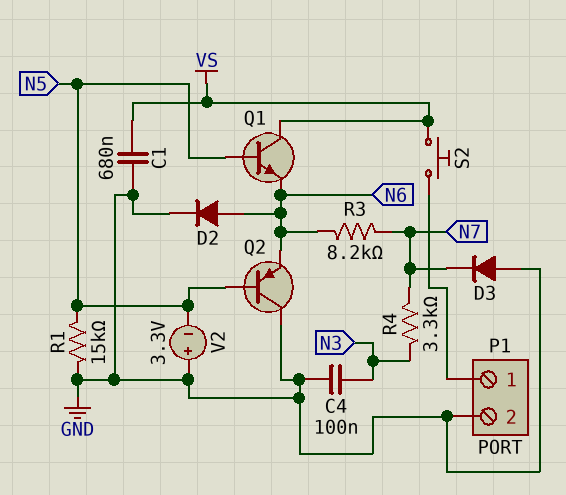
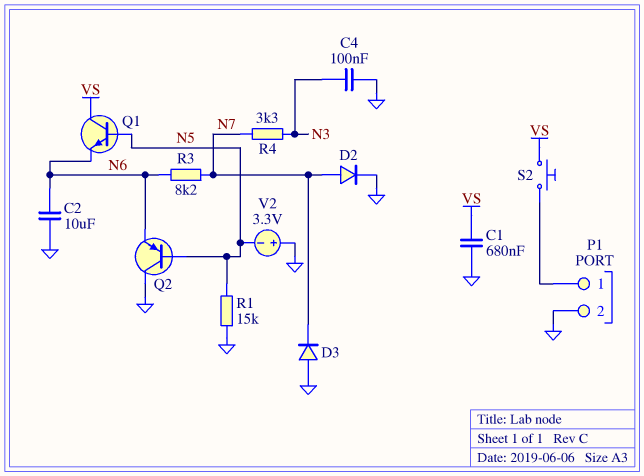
C2: none -> 10uF (GND, N6)
D2: diode (A N6, K GND) -> diode (A N7, K GND)

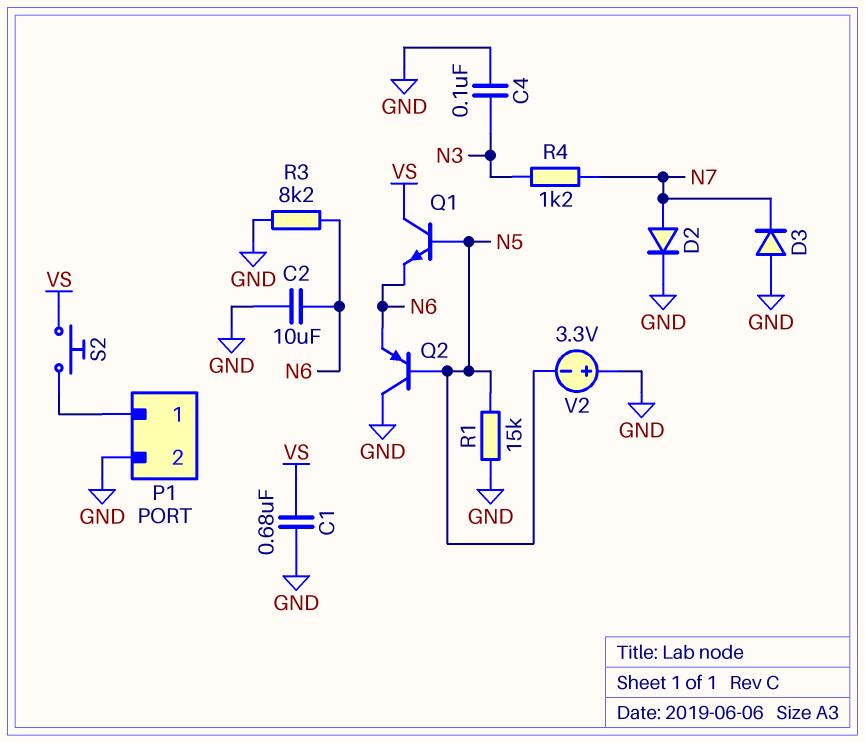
R3: 8.2k (N6, N7) -> 8.2k (GND, N6)
R4: 3.3k (N3, N7) -> 1.2k (N3, N7)

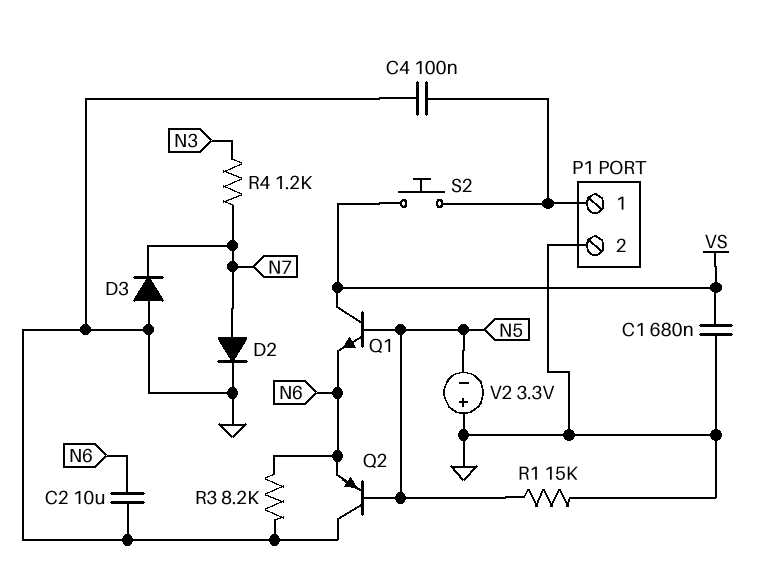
C4: 100nF (GND, N3) -> 100nF (GND, P1/1)

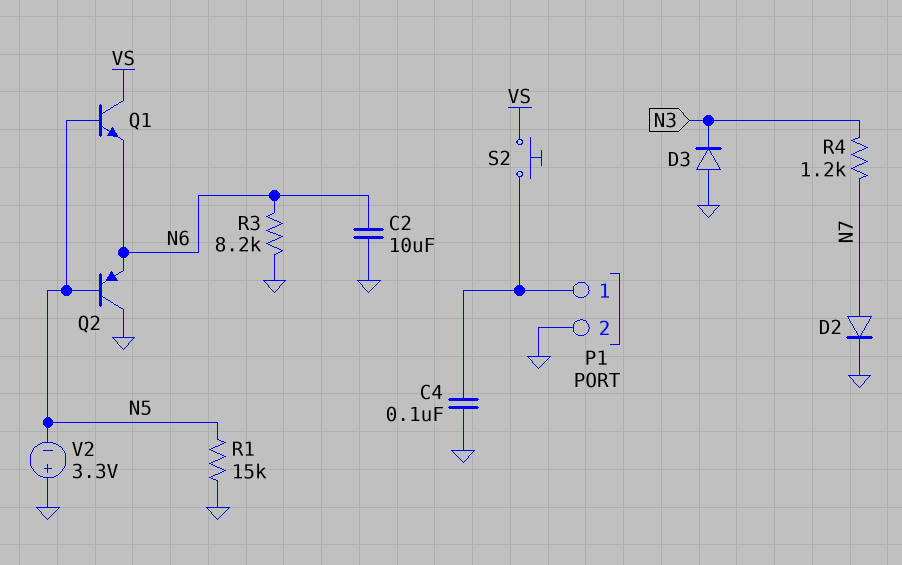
C1: 680nF (GND, VS) -> none
D3: diode (A GND, K N7) -> diode (A GND, K N3)

